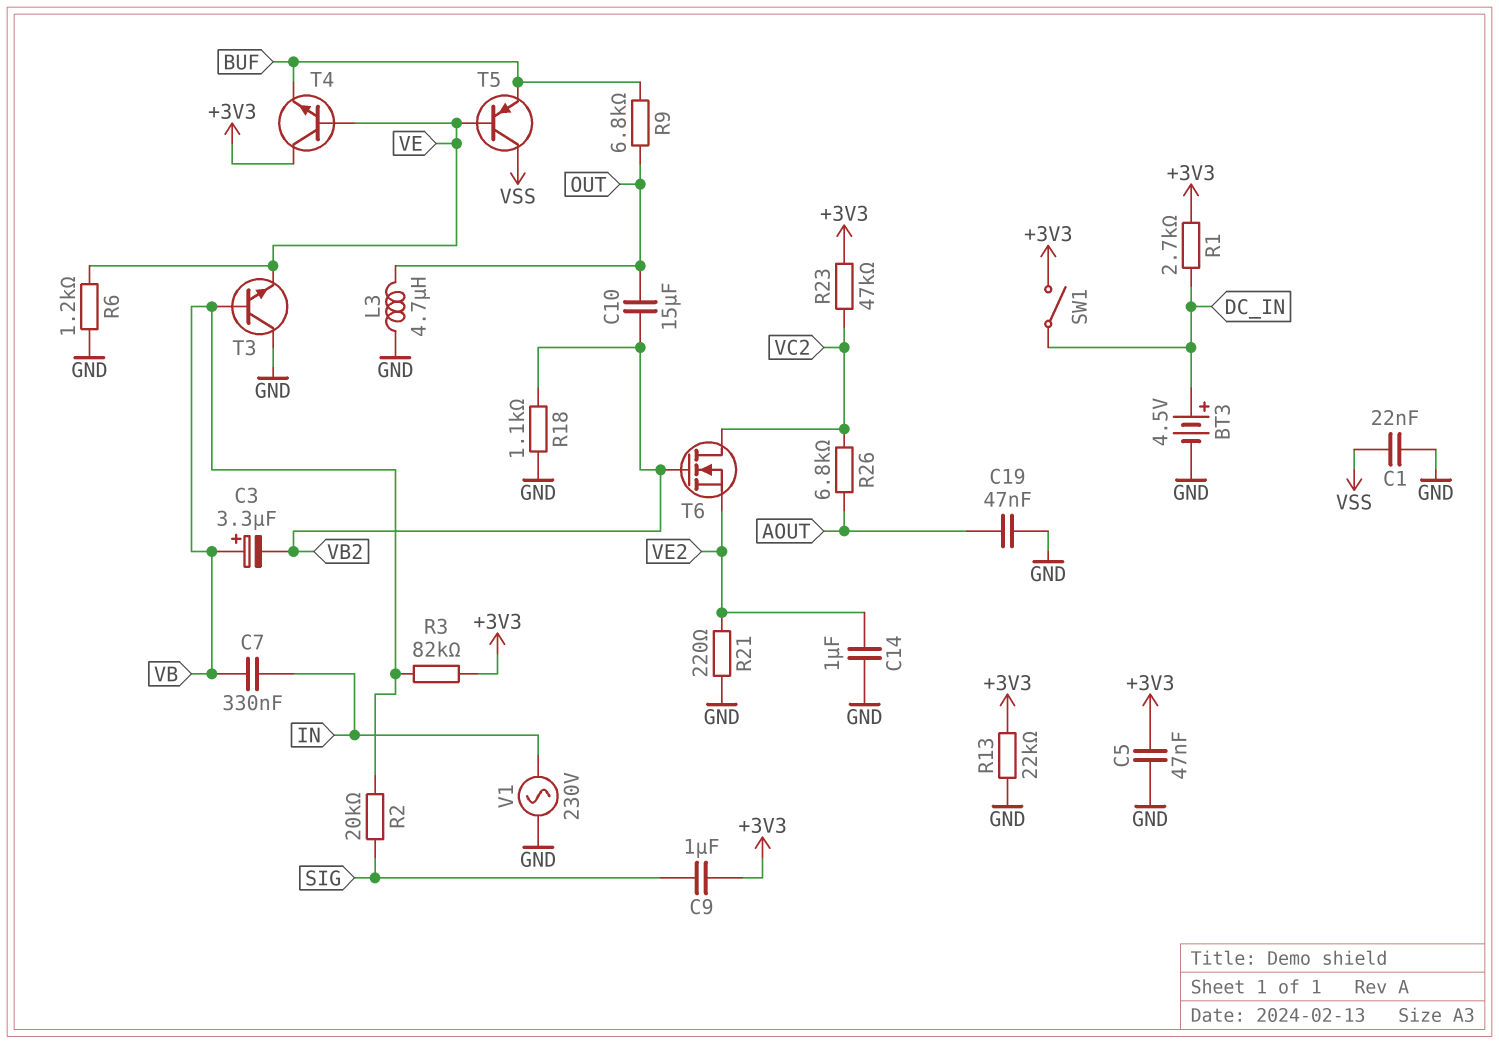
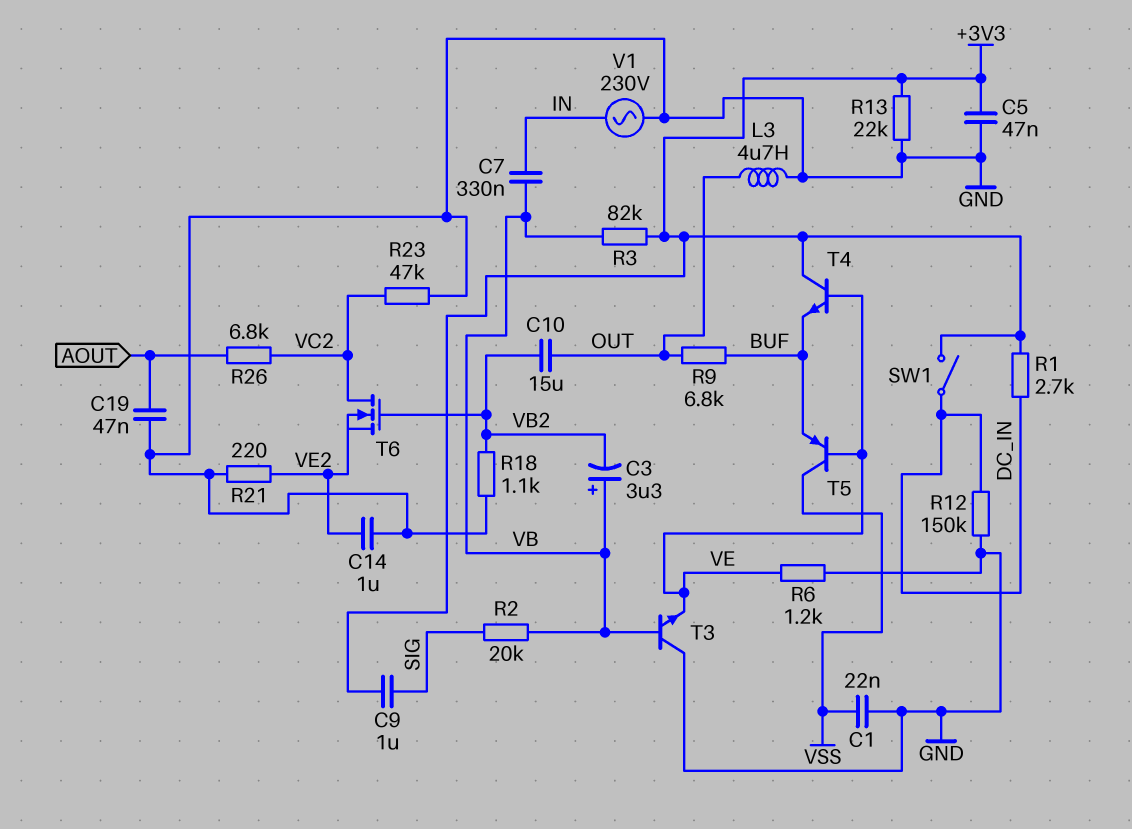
BT3: 4.5V (plus DC_IN, minus GND) -> none
R12: none -> 150k (DC_IN, GND)
R23: 47k (+3V3, VC2) -> 47k (GND, VC2)

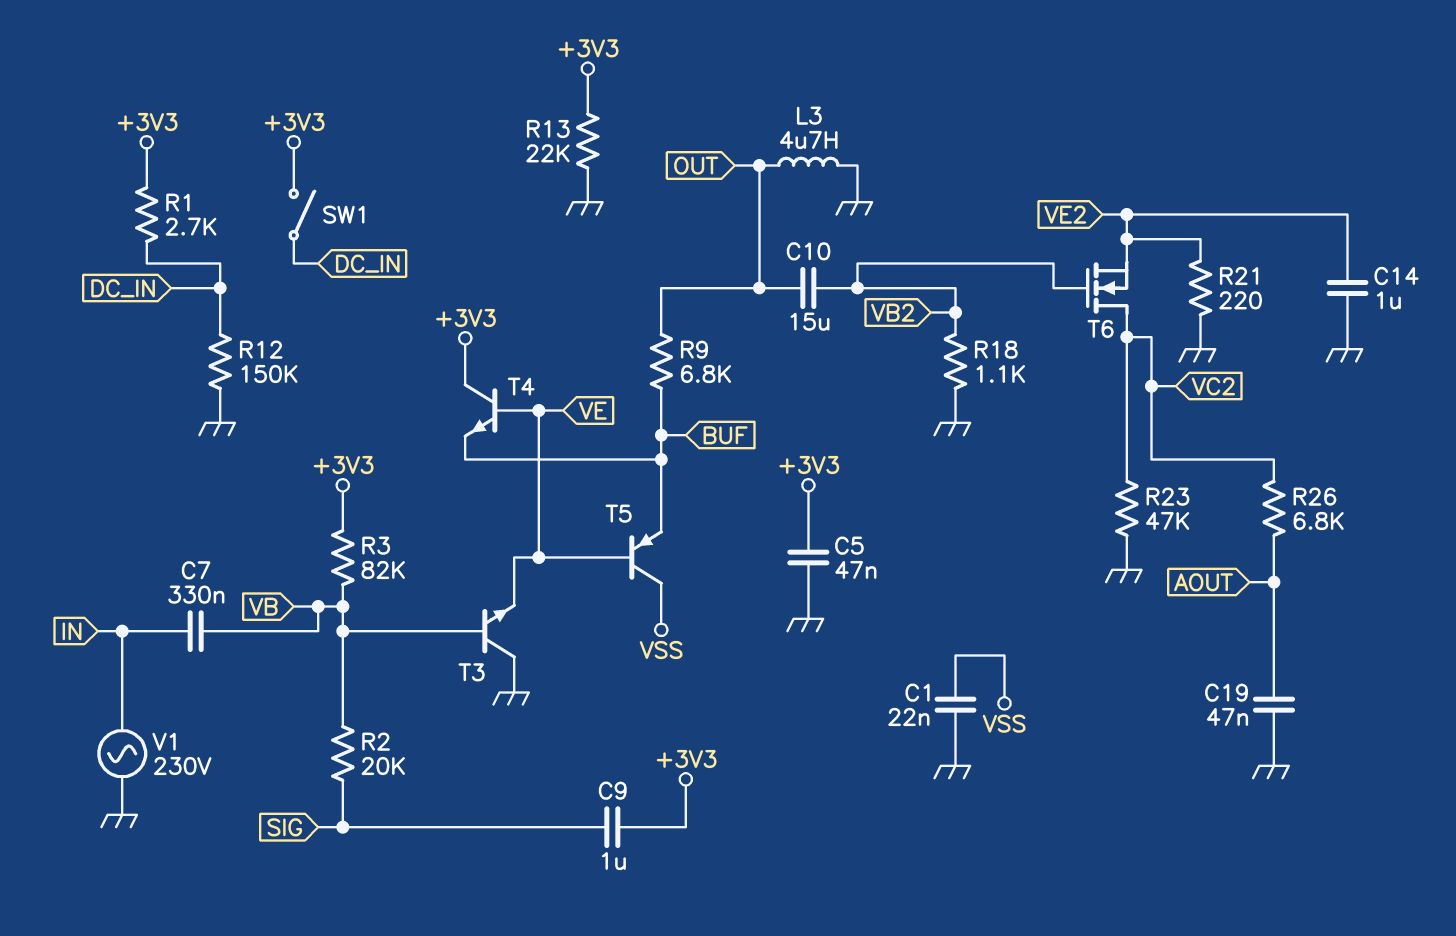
C3: 3.3uF (plus VB, minus VB2) -> none
R6: 1.2k (GND, VE) -> none

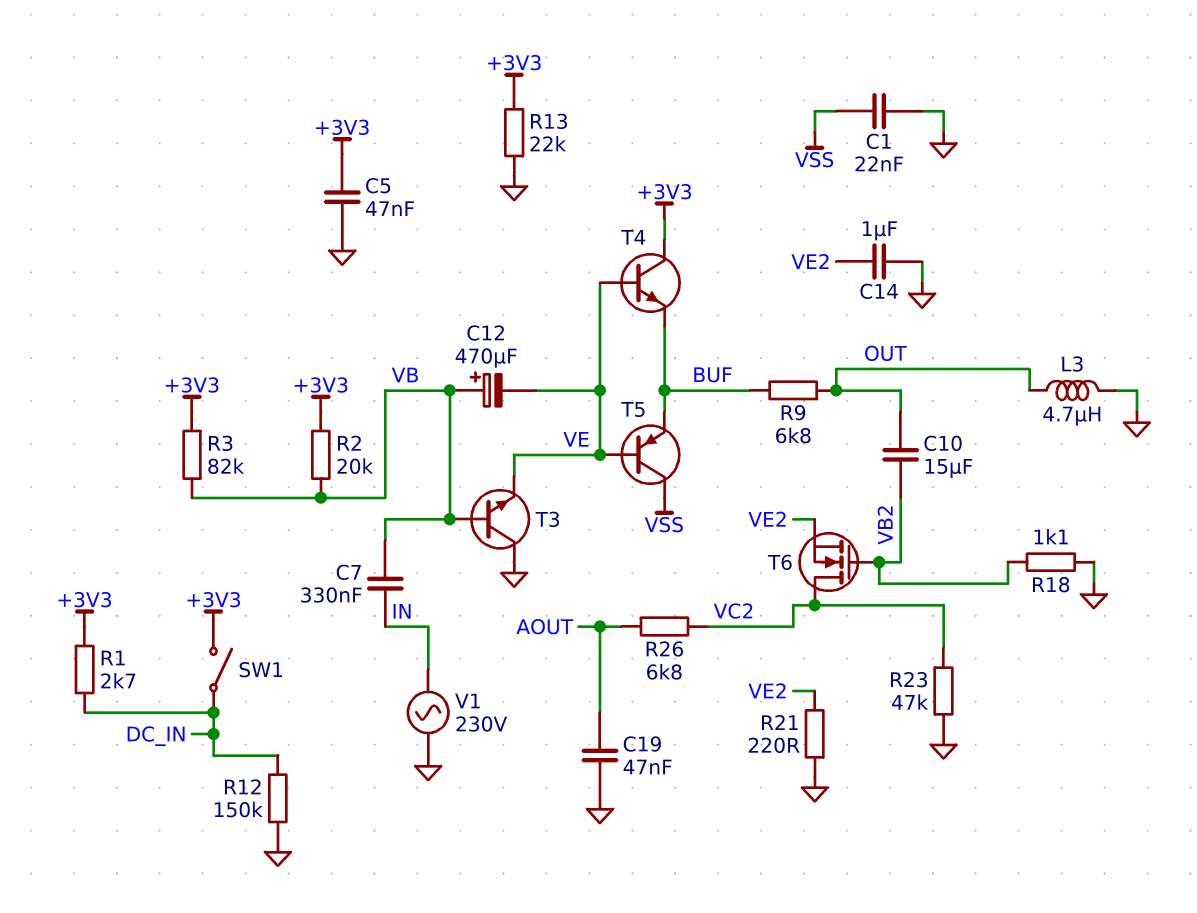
C9: 1uF (+3V3, SIG) -> none
C12: none -> 470uF (plus VB, minus VE)
R2: 20k (SIG, VB) -> 20k (+3V3, VB)

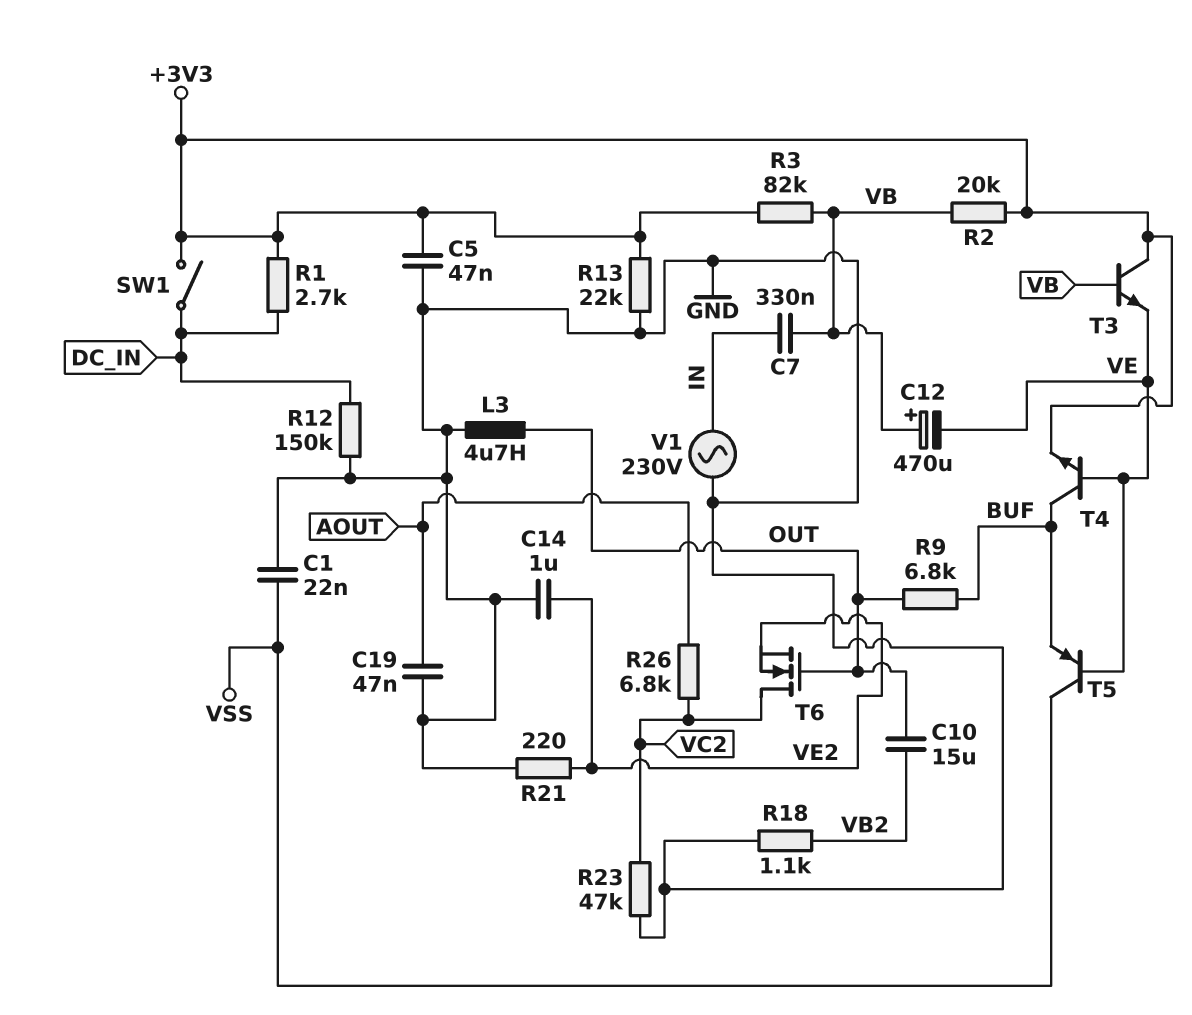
T3: NPN (B VB, C GND, E VE) -> NPN (B VB, C +3V3, E VE)
T4: NPN (B VE, C +3V3, E BUF) -> NPN (B VE, C BUF, E +3V3)
T6: NMOS (G VB2, D VC2, S VE2) -> NMOS (G OUT, D VC2, S VE2)

